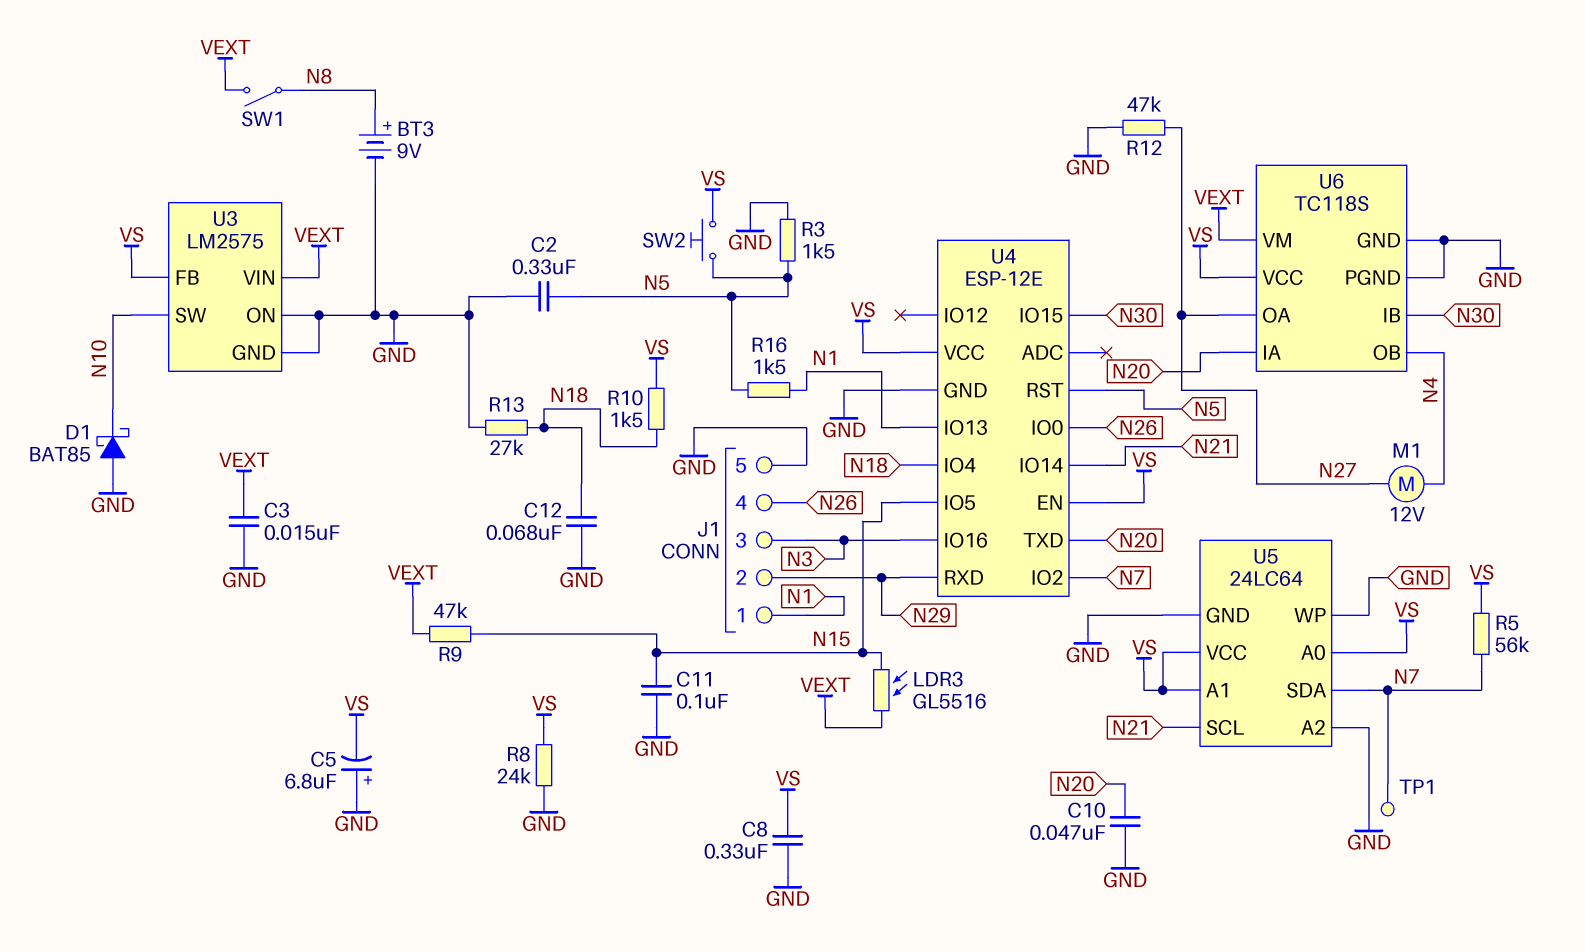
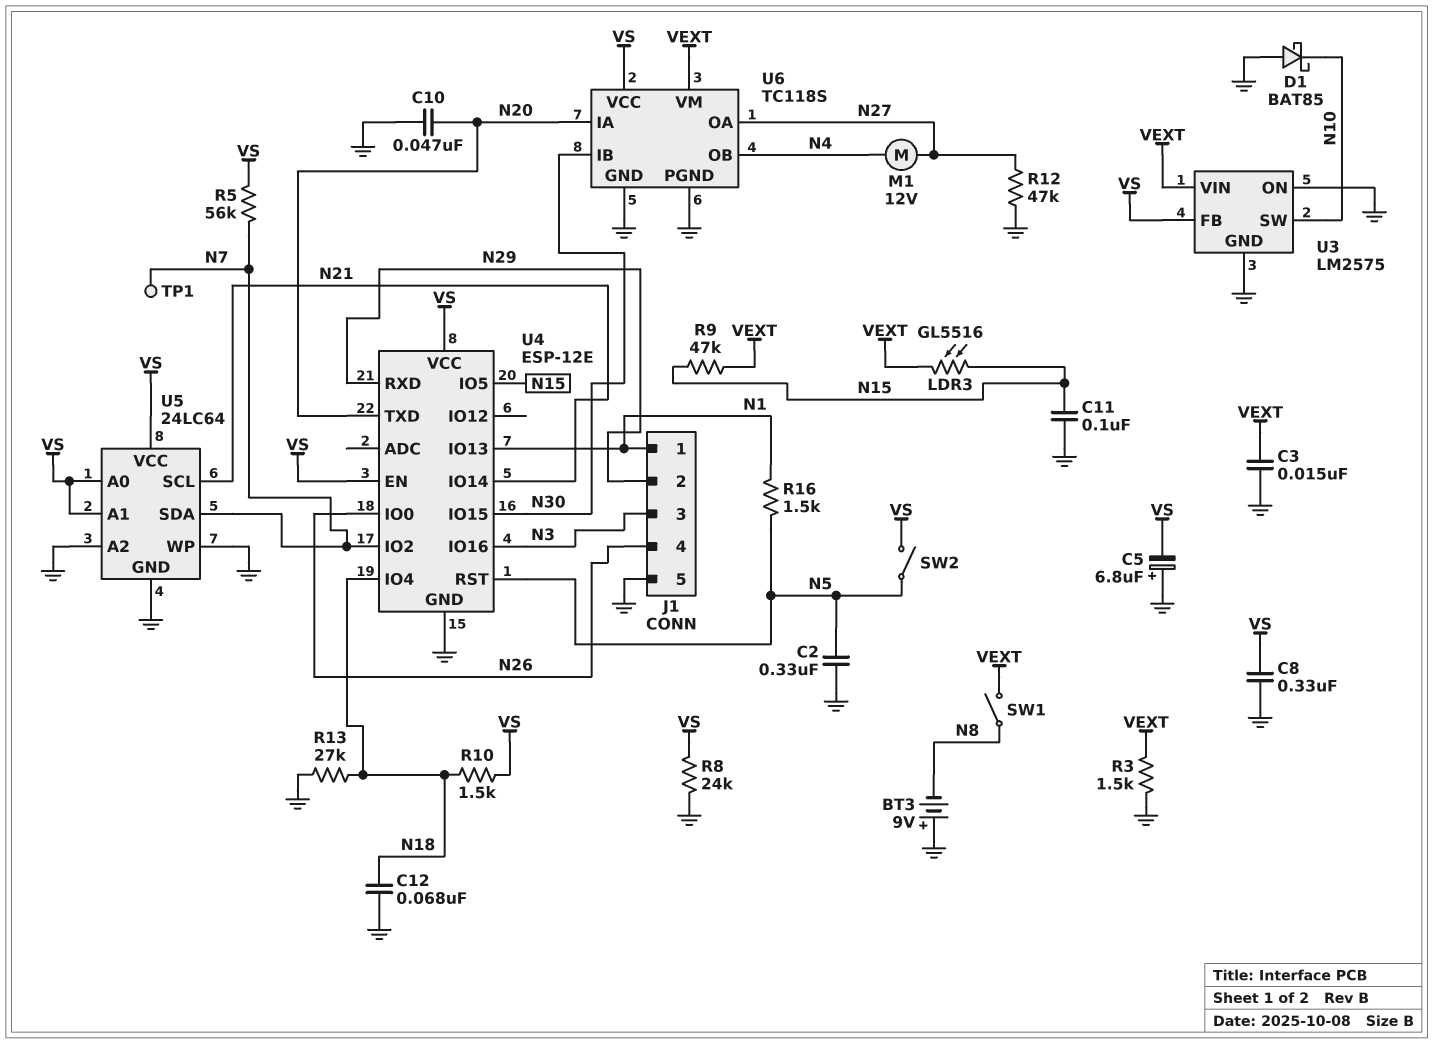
BT3: 9V (plus N8, minus GND) -> 9V (plus GND, minus N8)
R3: 1.5k (GND, N5) -> 1.5k (GND, VEXT)
SW2: button (N5, VS) -> switch (N5, VS)

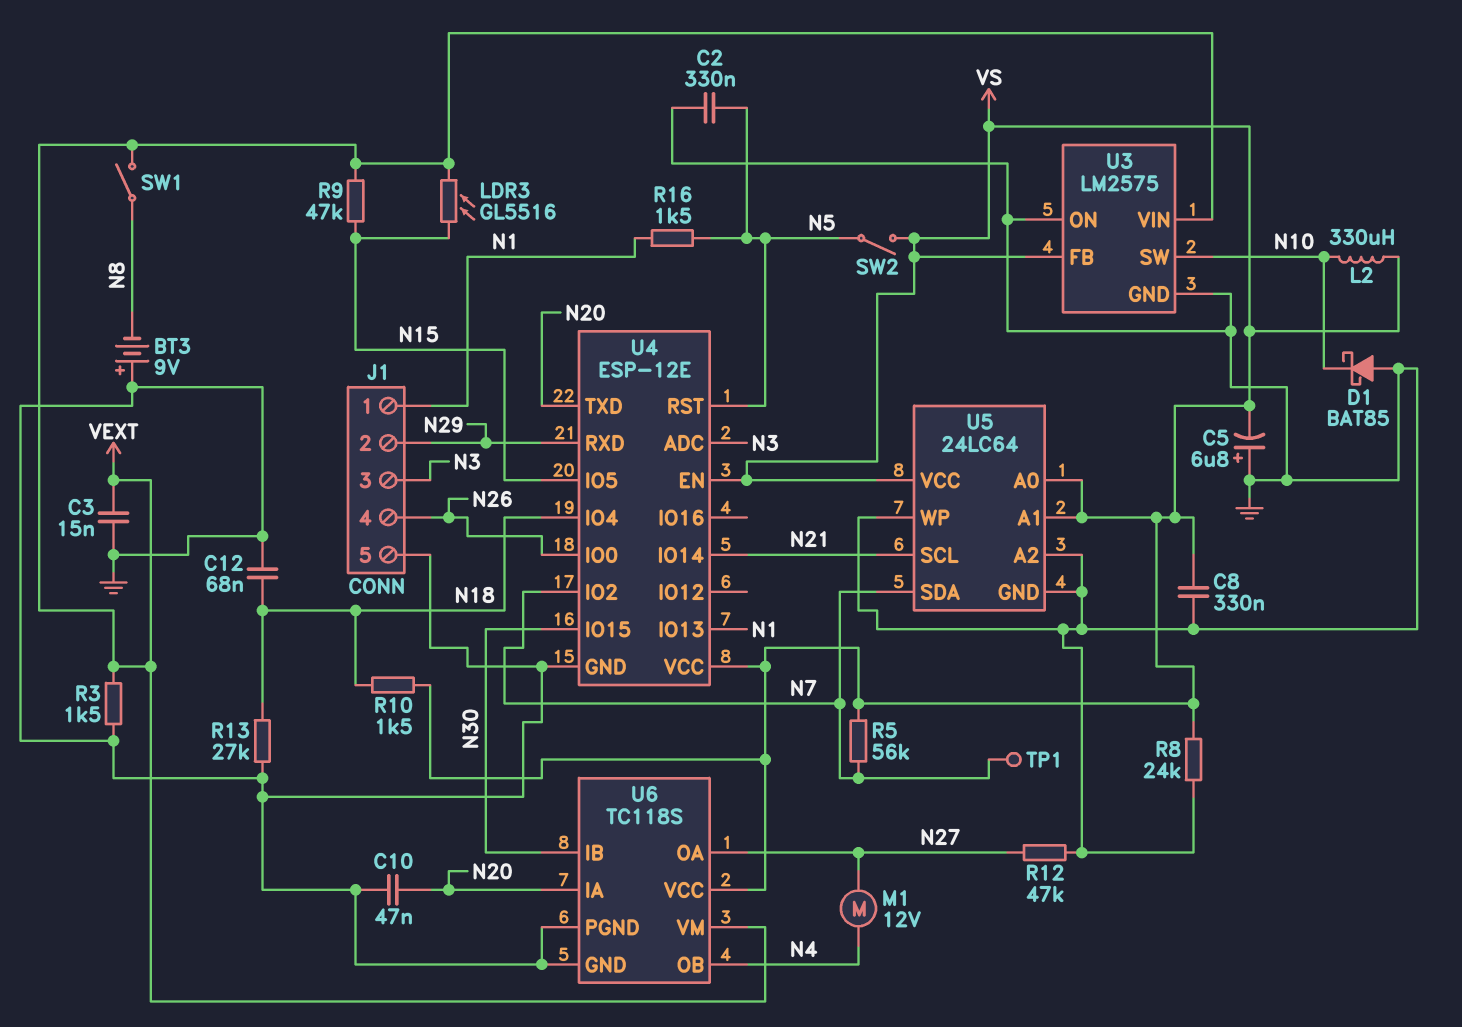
C11: 100nF (GND, N15) -> none
L2: none -> 330uH (N10, VS)
U4 pin ADC: none -> N3
U4 pin IO16: N3 -> none

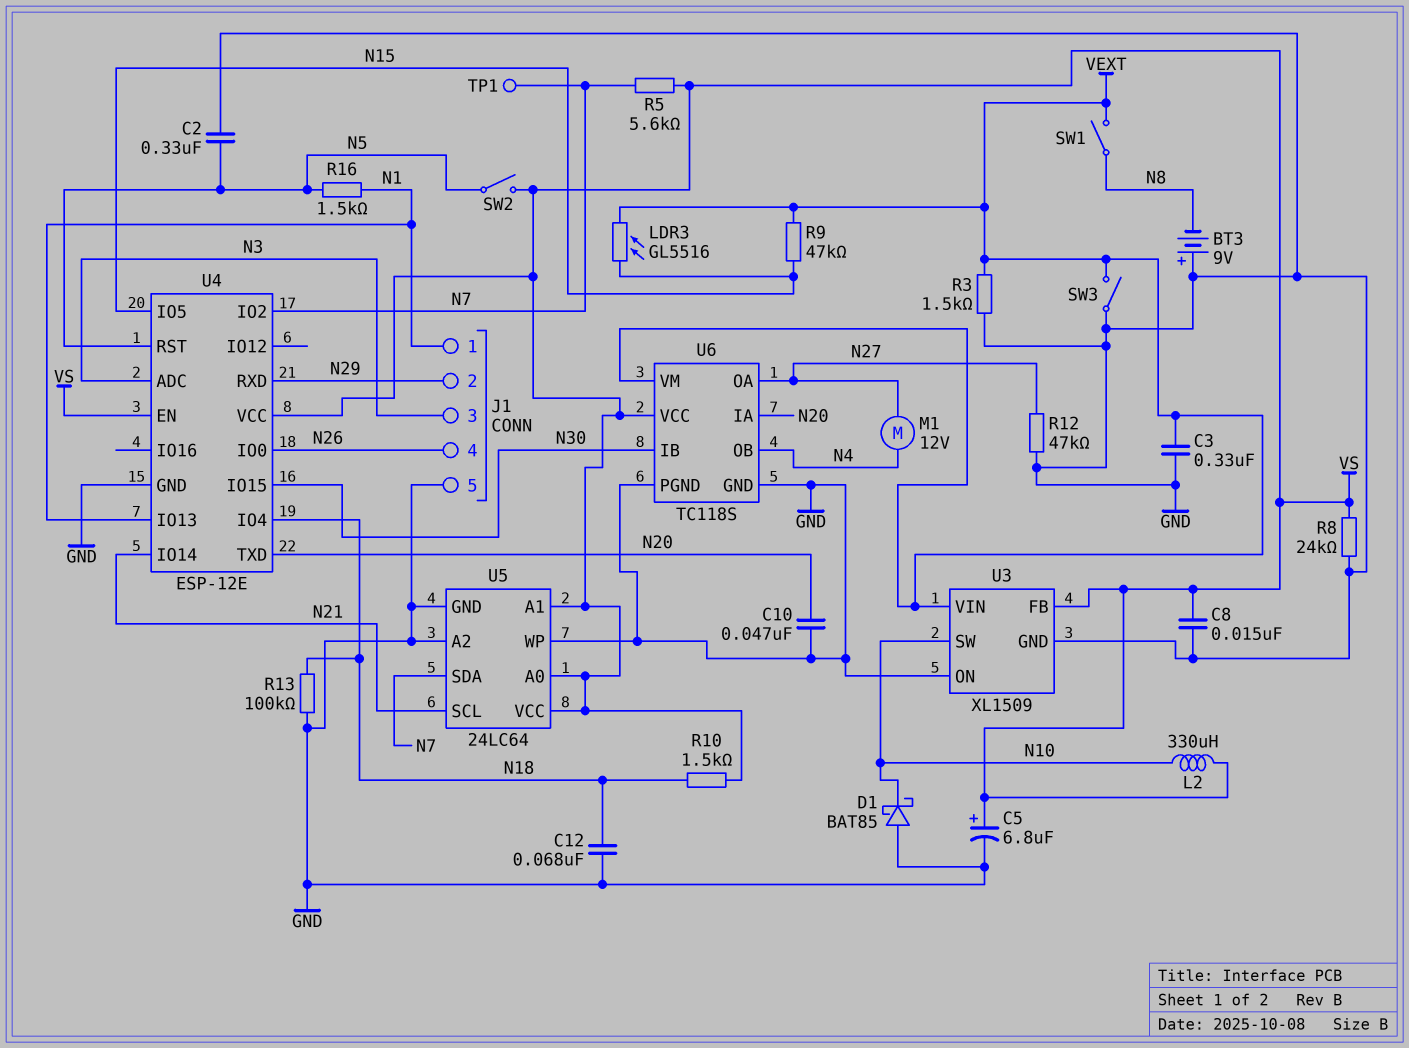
C3: 15nF (GND, VEXT) -> 330nF (GND, VEXT)
C5: 6.8uF (plus GND, minus VS) -> 6.8uF (plus VS, minus GND)
C8: 330nF (GND, VS) -> 15nF (GND, VS)
R5: 56k (N7, VS) -> 5.6k (N7, VS)
R13: 27k (GND, N18) -> 100k (GND, N18)
SW3: none -> switch (GND, VEXT)
U3: LM2575 -> XL1509

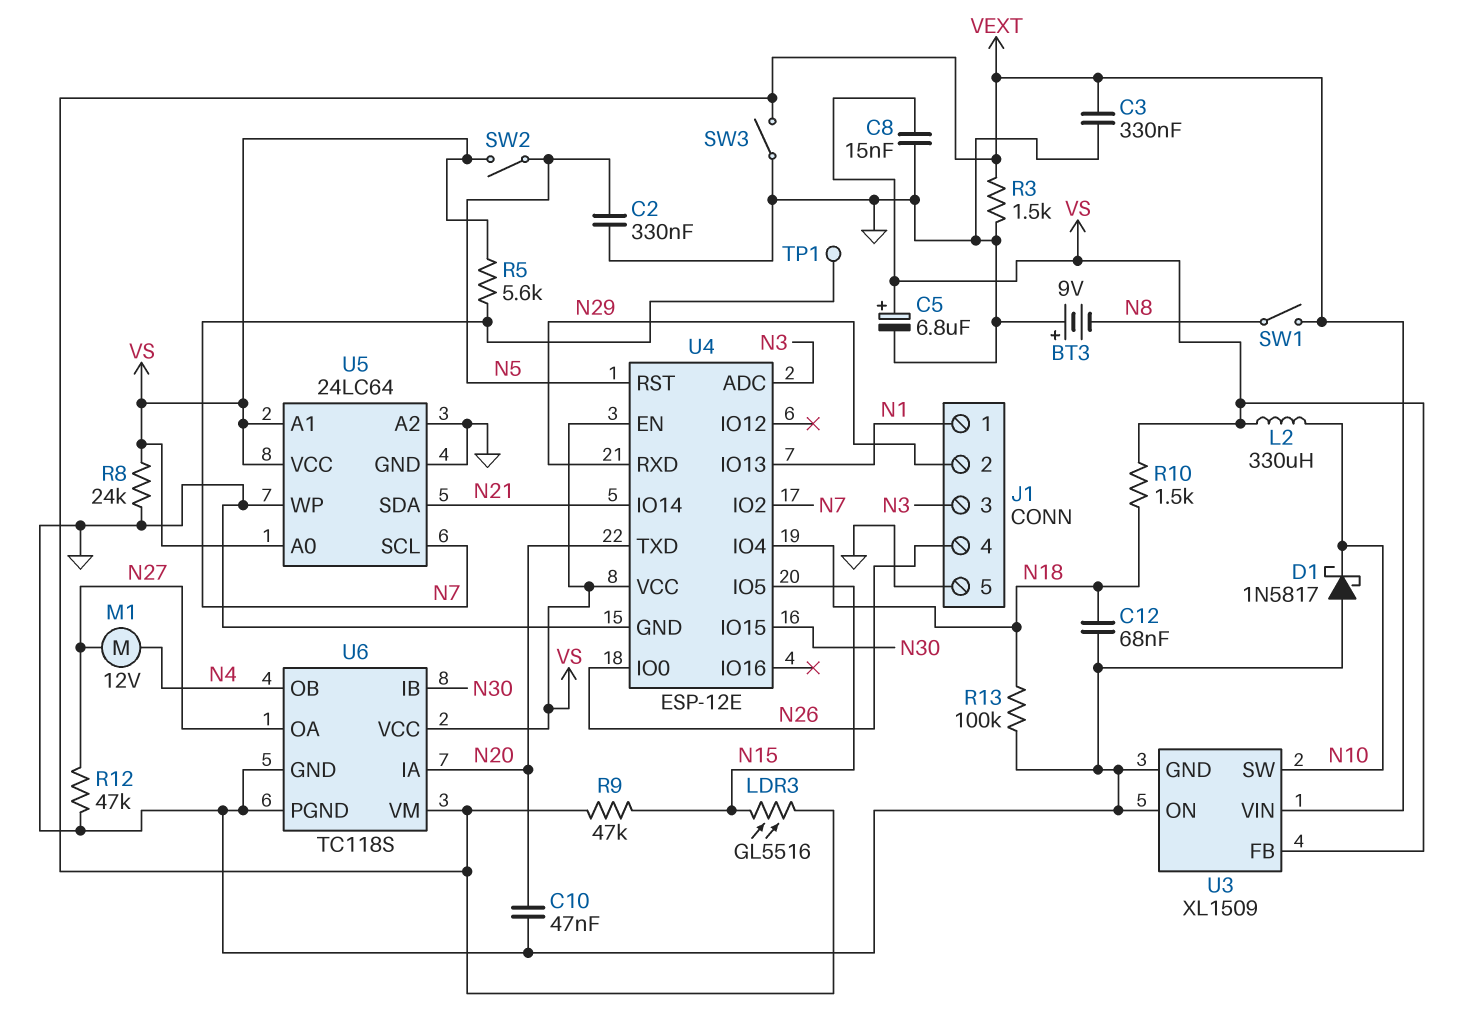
D1: schottky BAT85 (A GND, K N10) -> schottky 1N5817 (A GND, K N10)
R16: 1.5k (N1, N5) -> none
U5 pin SCL: N21 -> N7
U5 pin SDA: N7 -> N21

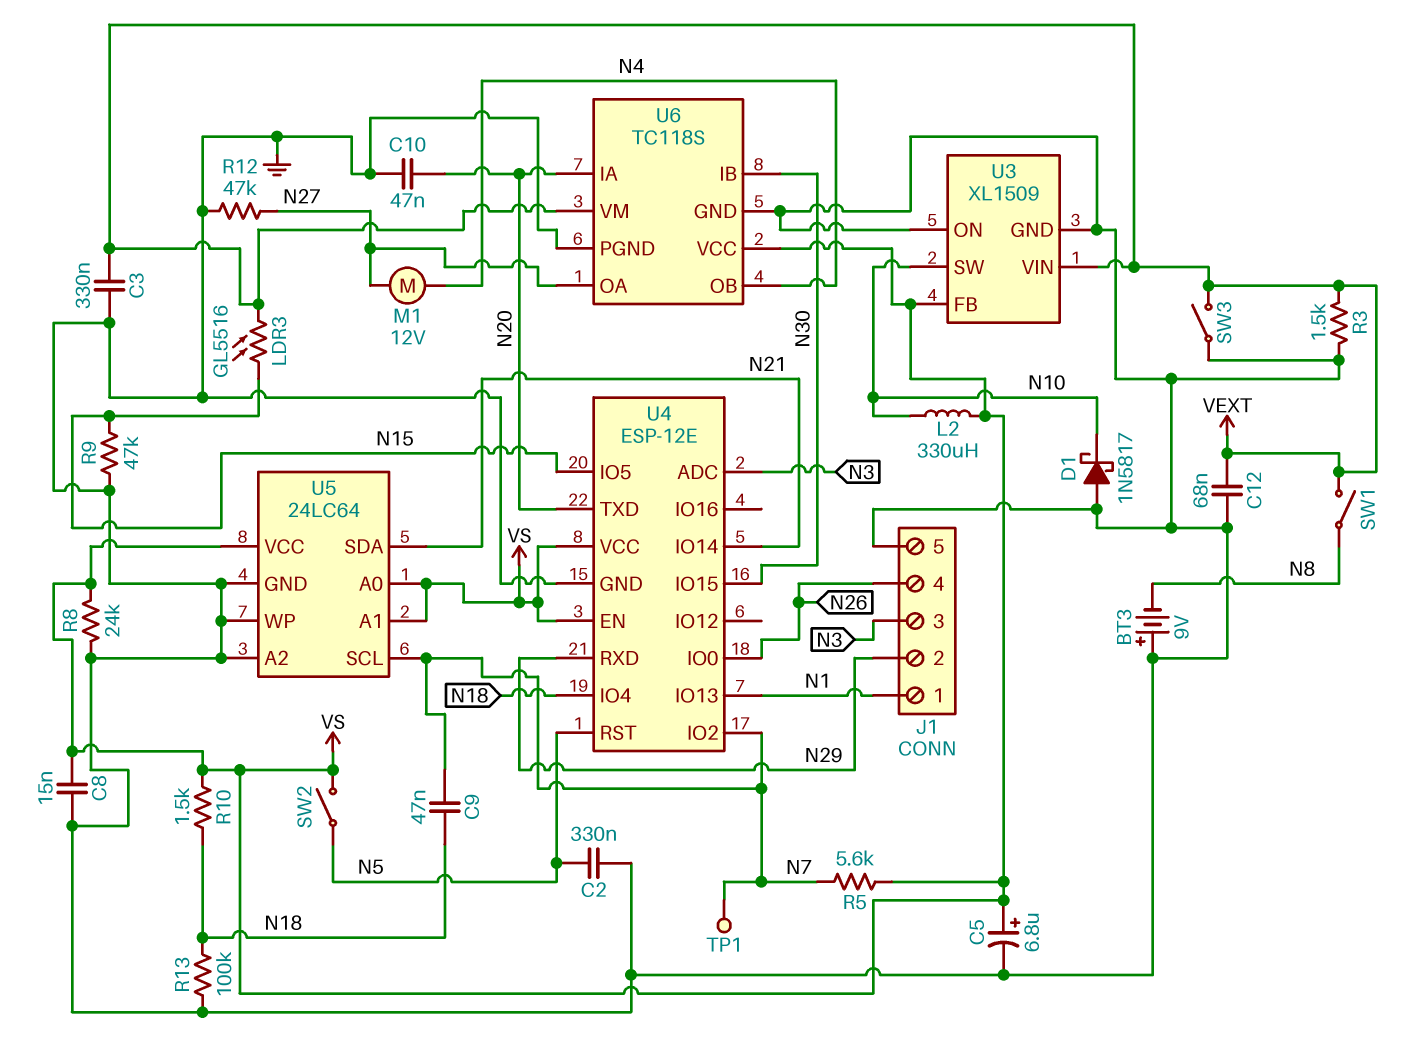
C9: none -> 47nF (N7, N18)
C12: 68nF (GND, N18) -> 68nF (GND, VEXT)
R9: 47k (N15, VEXT) -> 47k (GND, N15)

